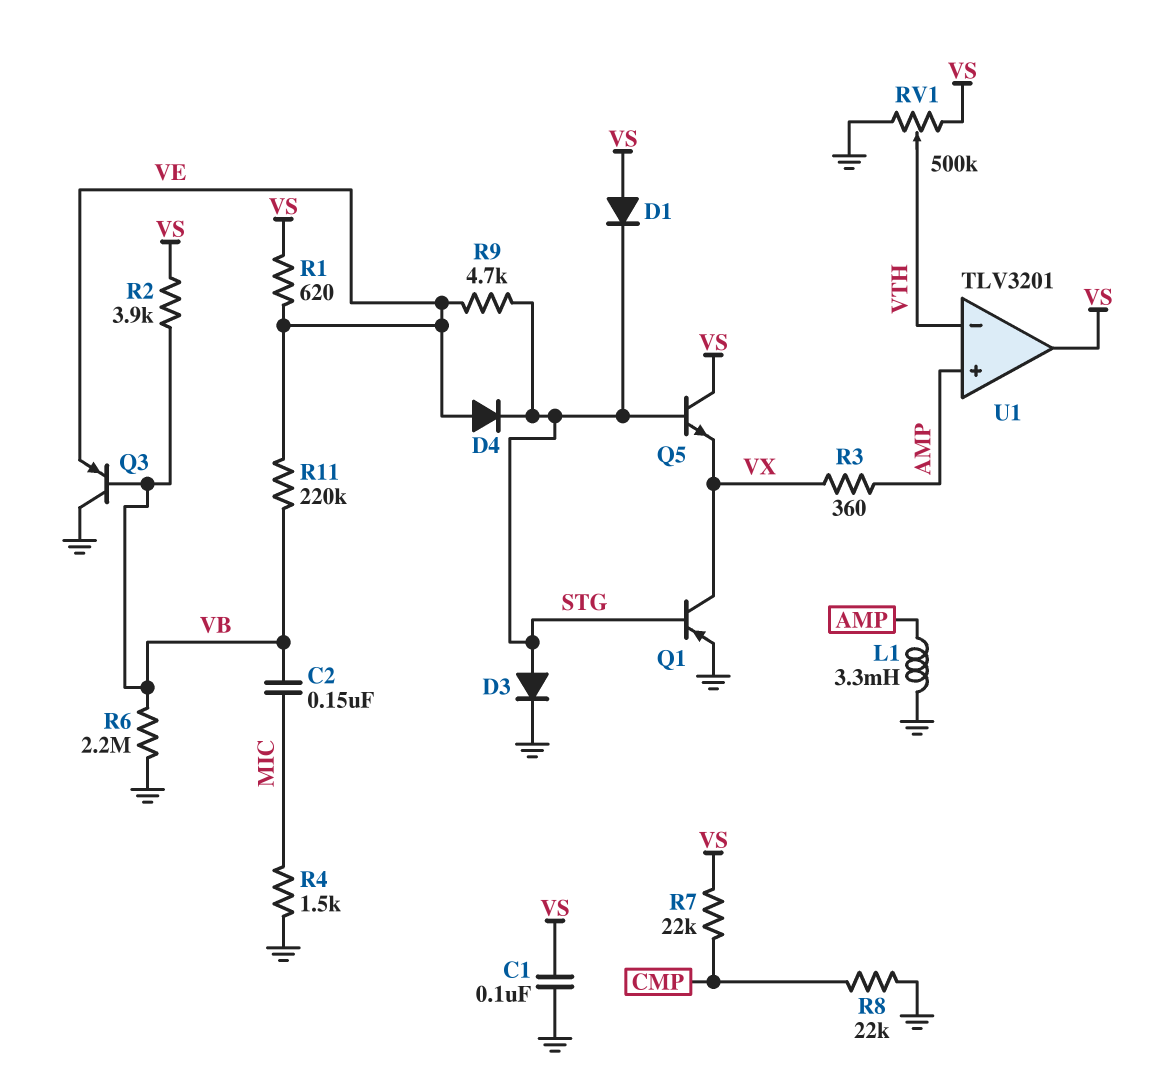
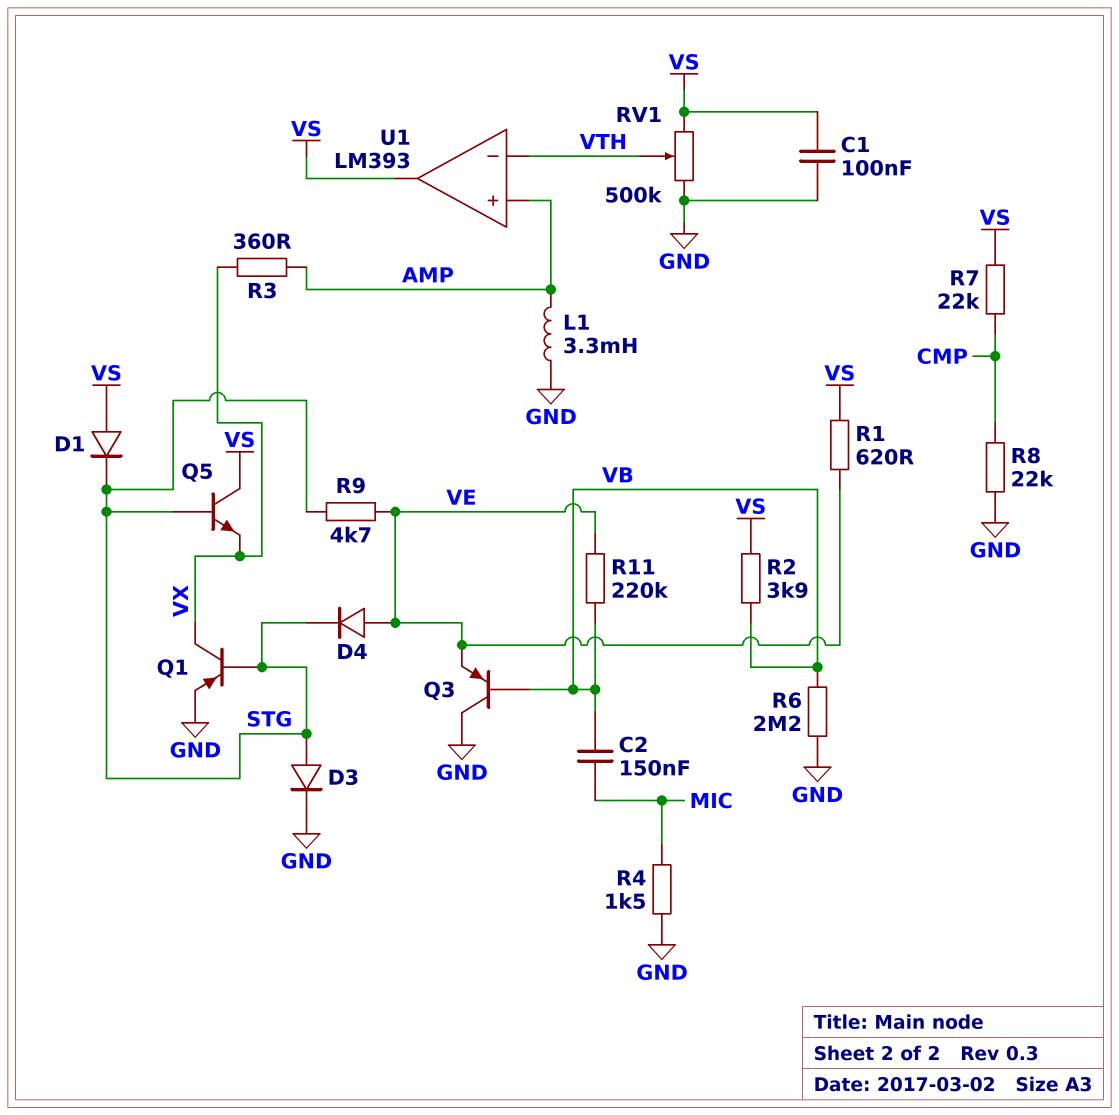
U1: TLV3201 -> LM393

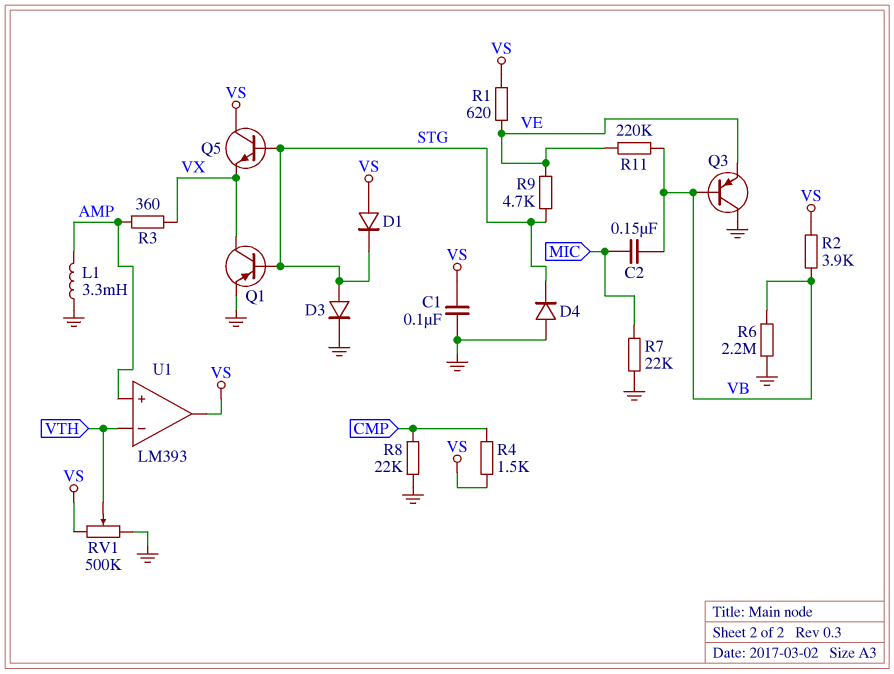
D4: diode (A VE, K STG) -> diode (A GND, K STG)
R4: 1.5k (GND, MIC) -> 1.5k (CMP, VS)
R7: 22k (CMP, VS) -> 22k (GND, MIC)

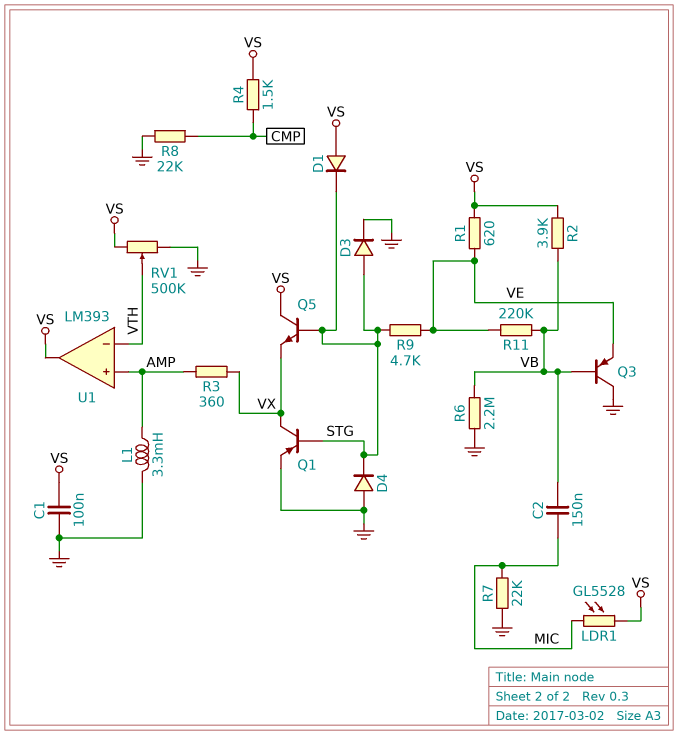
LDR1: none -> GL5528 (MIC, VS)

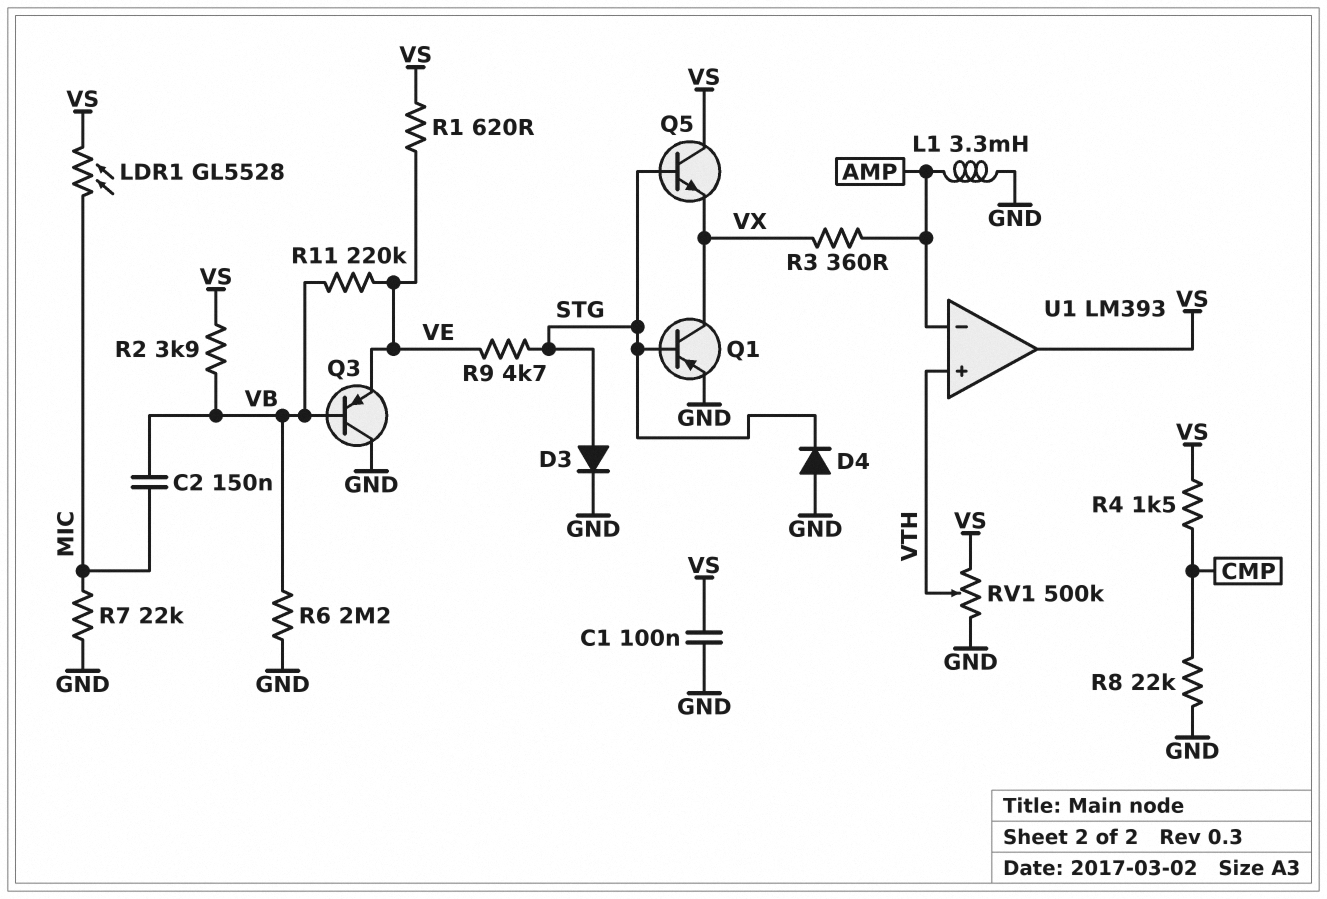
D1: diode (A VS, K STG) -> none
U1 pin in+: AMP -> VTH
U1 pin in-: VTH -> AMP

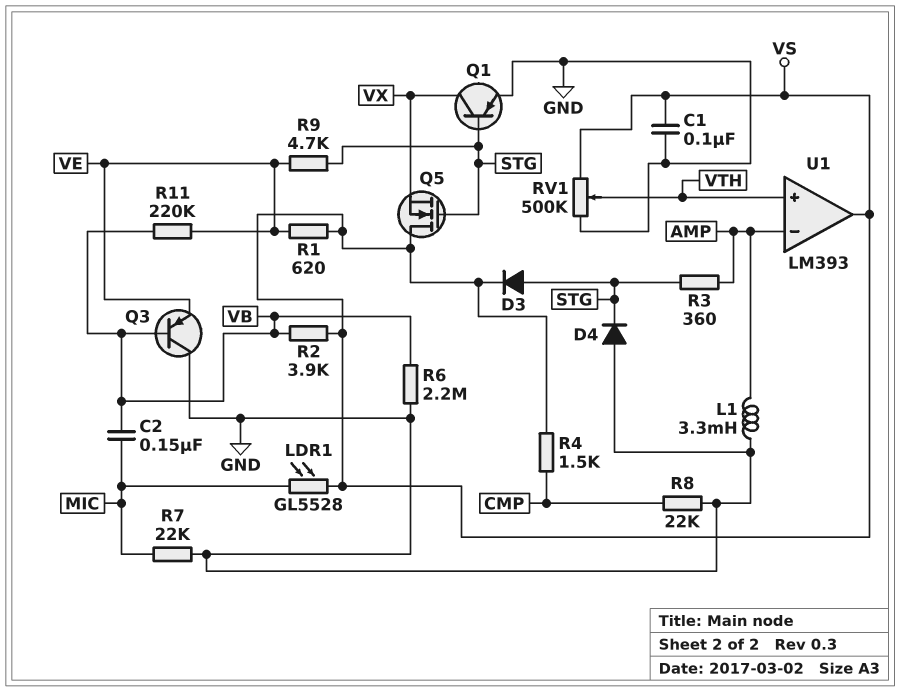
D3: diode (A STG, K GND) -> diode (A STG, K VS)
Q5: NPN (B STG, C VS, E VX) -> NMOS (G STG, D VS, S VX)
R3: 360 (AMP, VX) -> 360 (AMP, STG)

